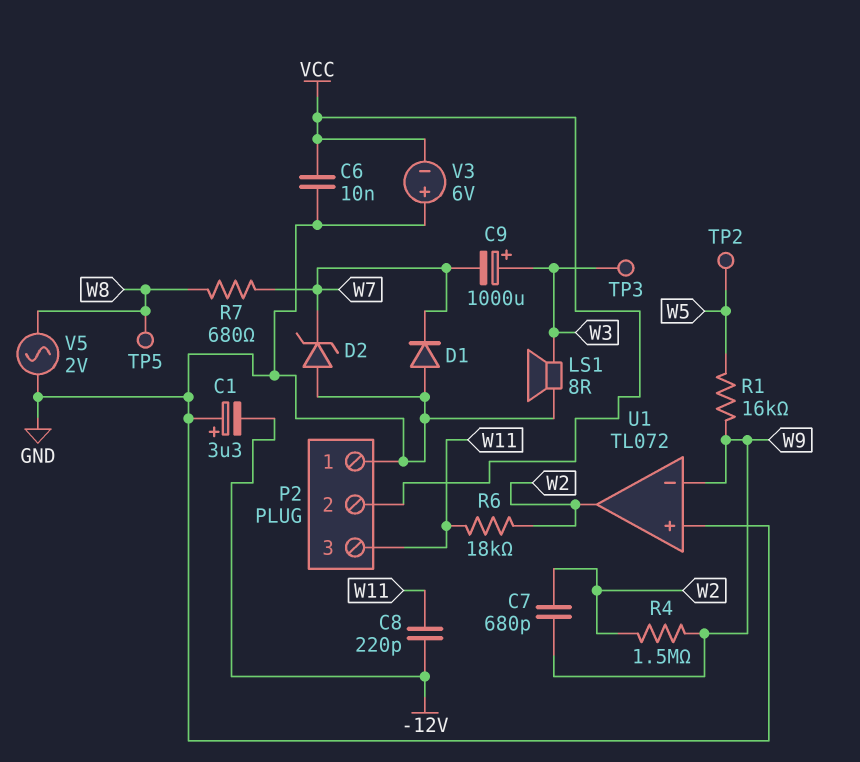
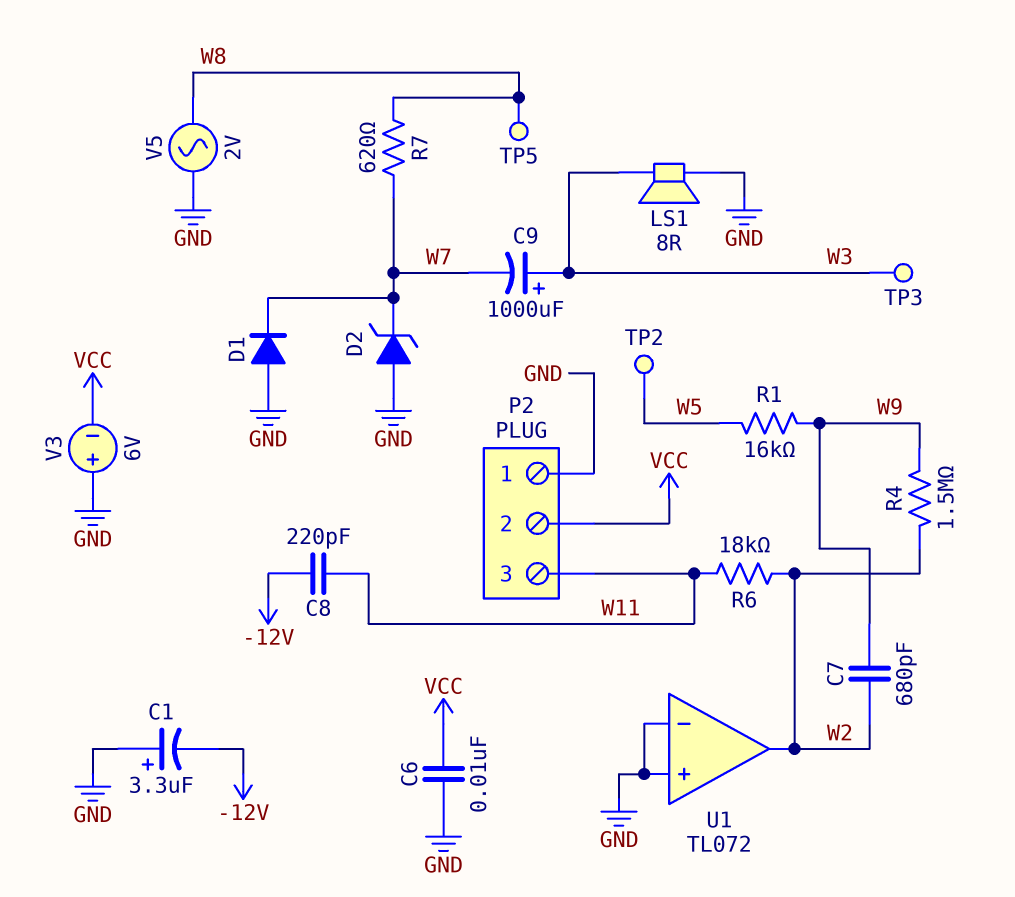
R7: 680 (W7, W8) -> 620 (W7, W8)
U1 pin in-: W9 -> GND

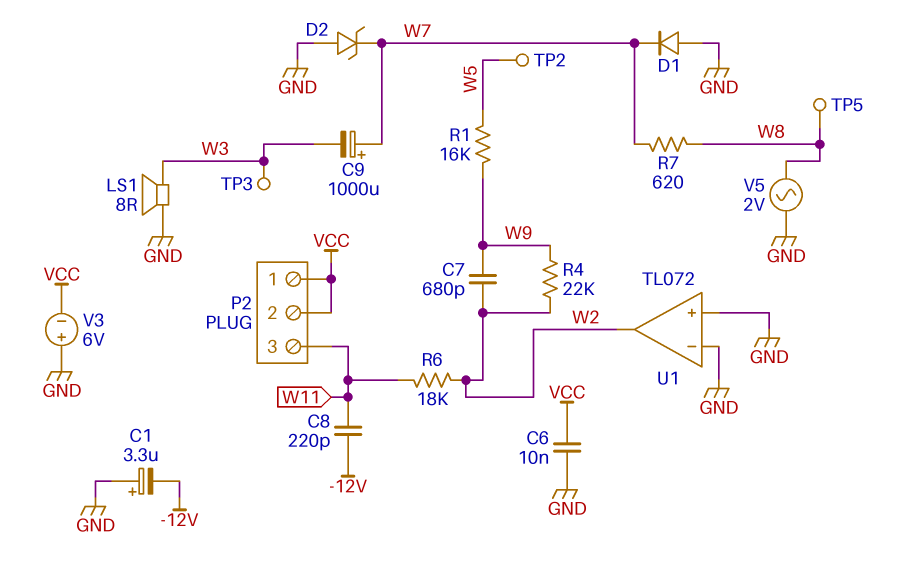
C9: 1000uF (plus W3, minus W7) -> 1000uF (plus W7, minus W3)
P2 pin 1: GND -> VCC
R4: 1.5M (W2, W9) -> 22k (W2, W9)

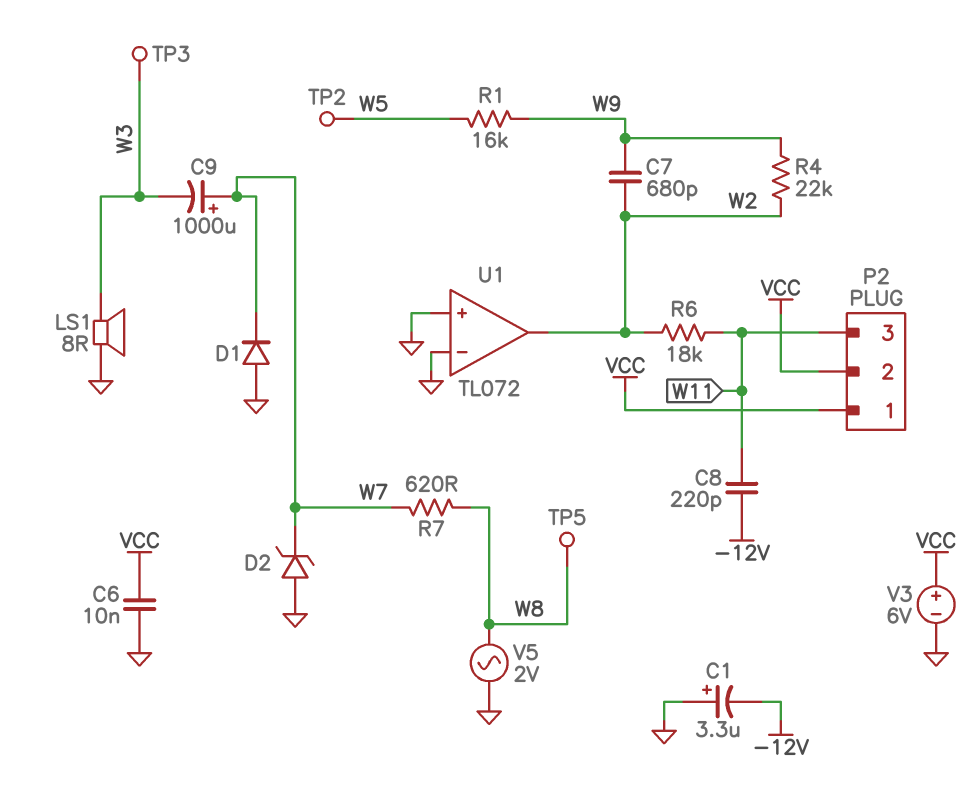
V3: 6V (plus GND, minus VCC) -> 6V (plus VCC, minus GND)

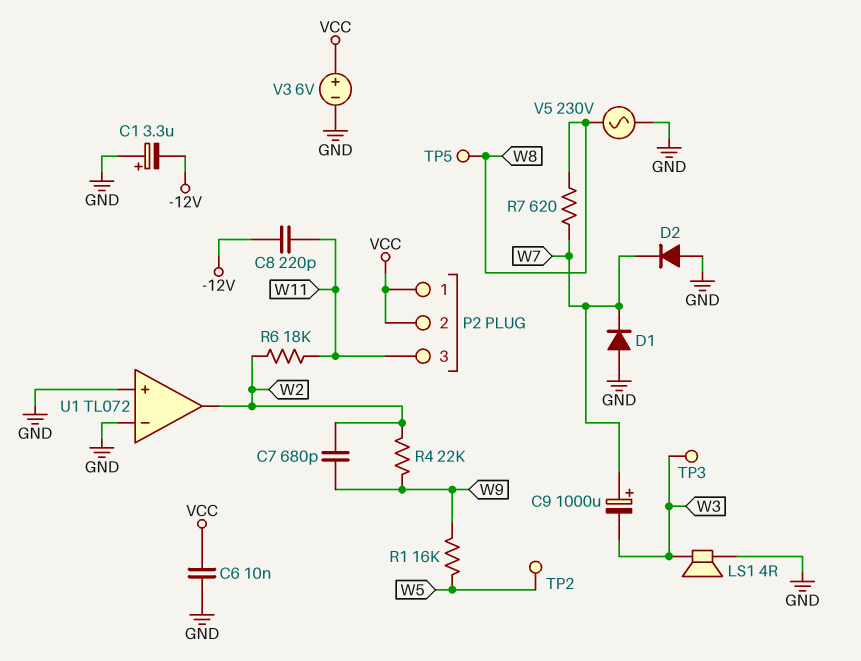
D2: zener (A GND, K W7) -> diode (A GND, K W7)
LS1: speaker 8R (GND, W3) -> speaker 4R (GND, W3)
V5: AC 2V (GND, W8) -> AC 230V (GND, W8)

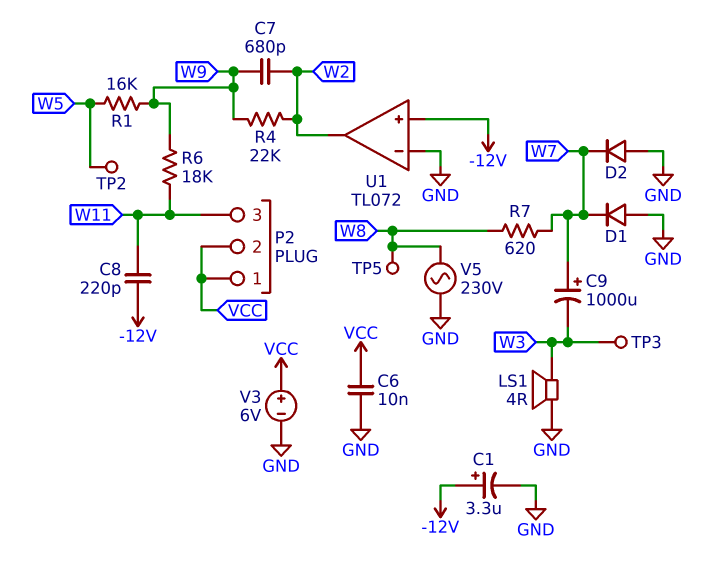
C1: 3.3uF (plus GND, minus -12V) -> 3.3uF (plus -12V, minus GND)
R6: 18k (W2, W11) -> 18k (W9, W11)
U1 pin in+: GND -> -12V

